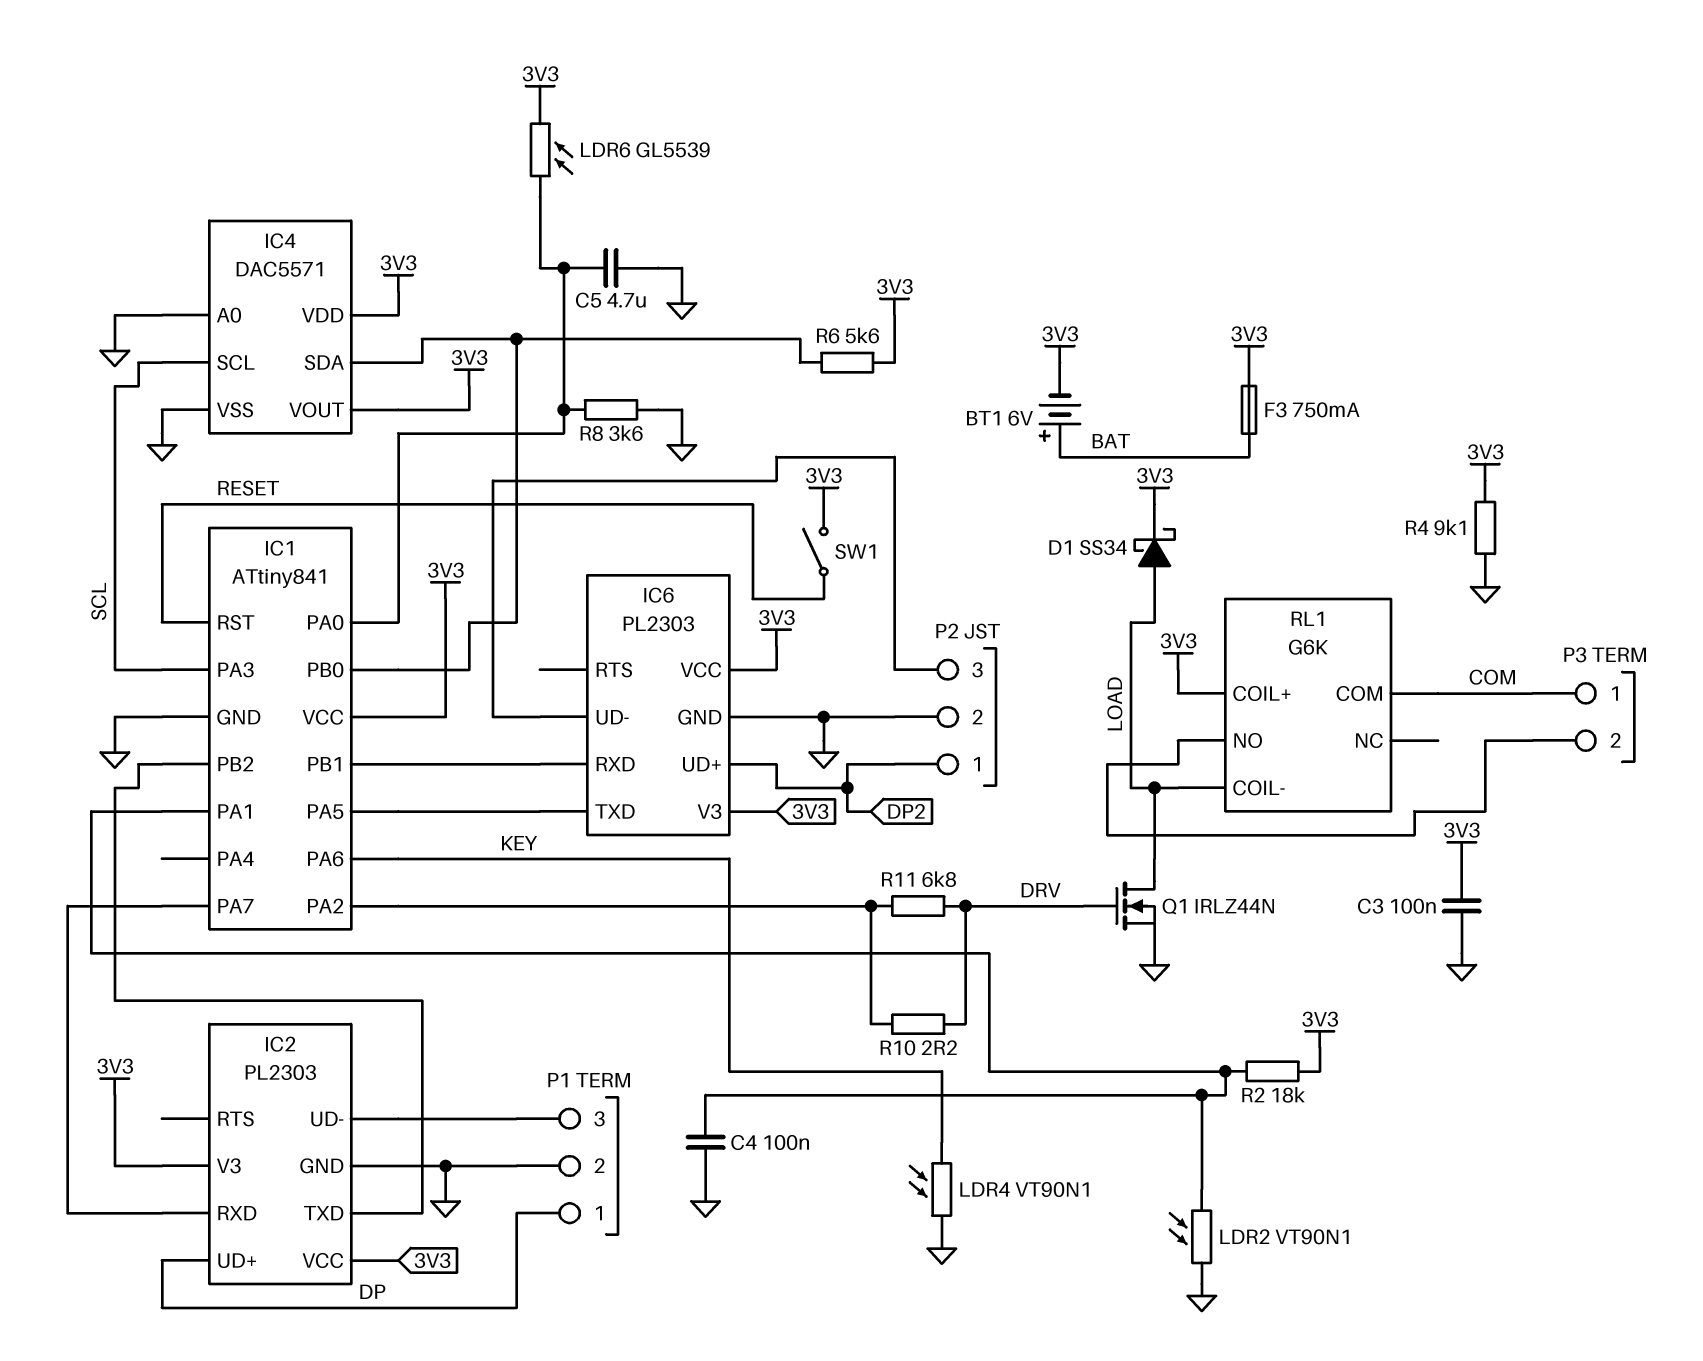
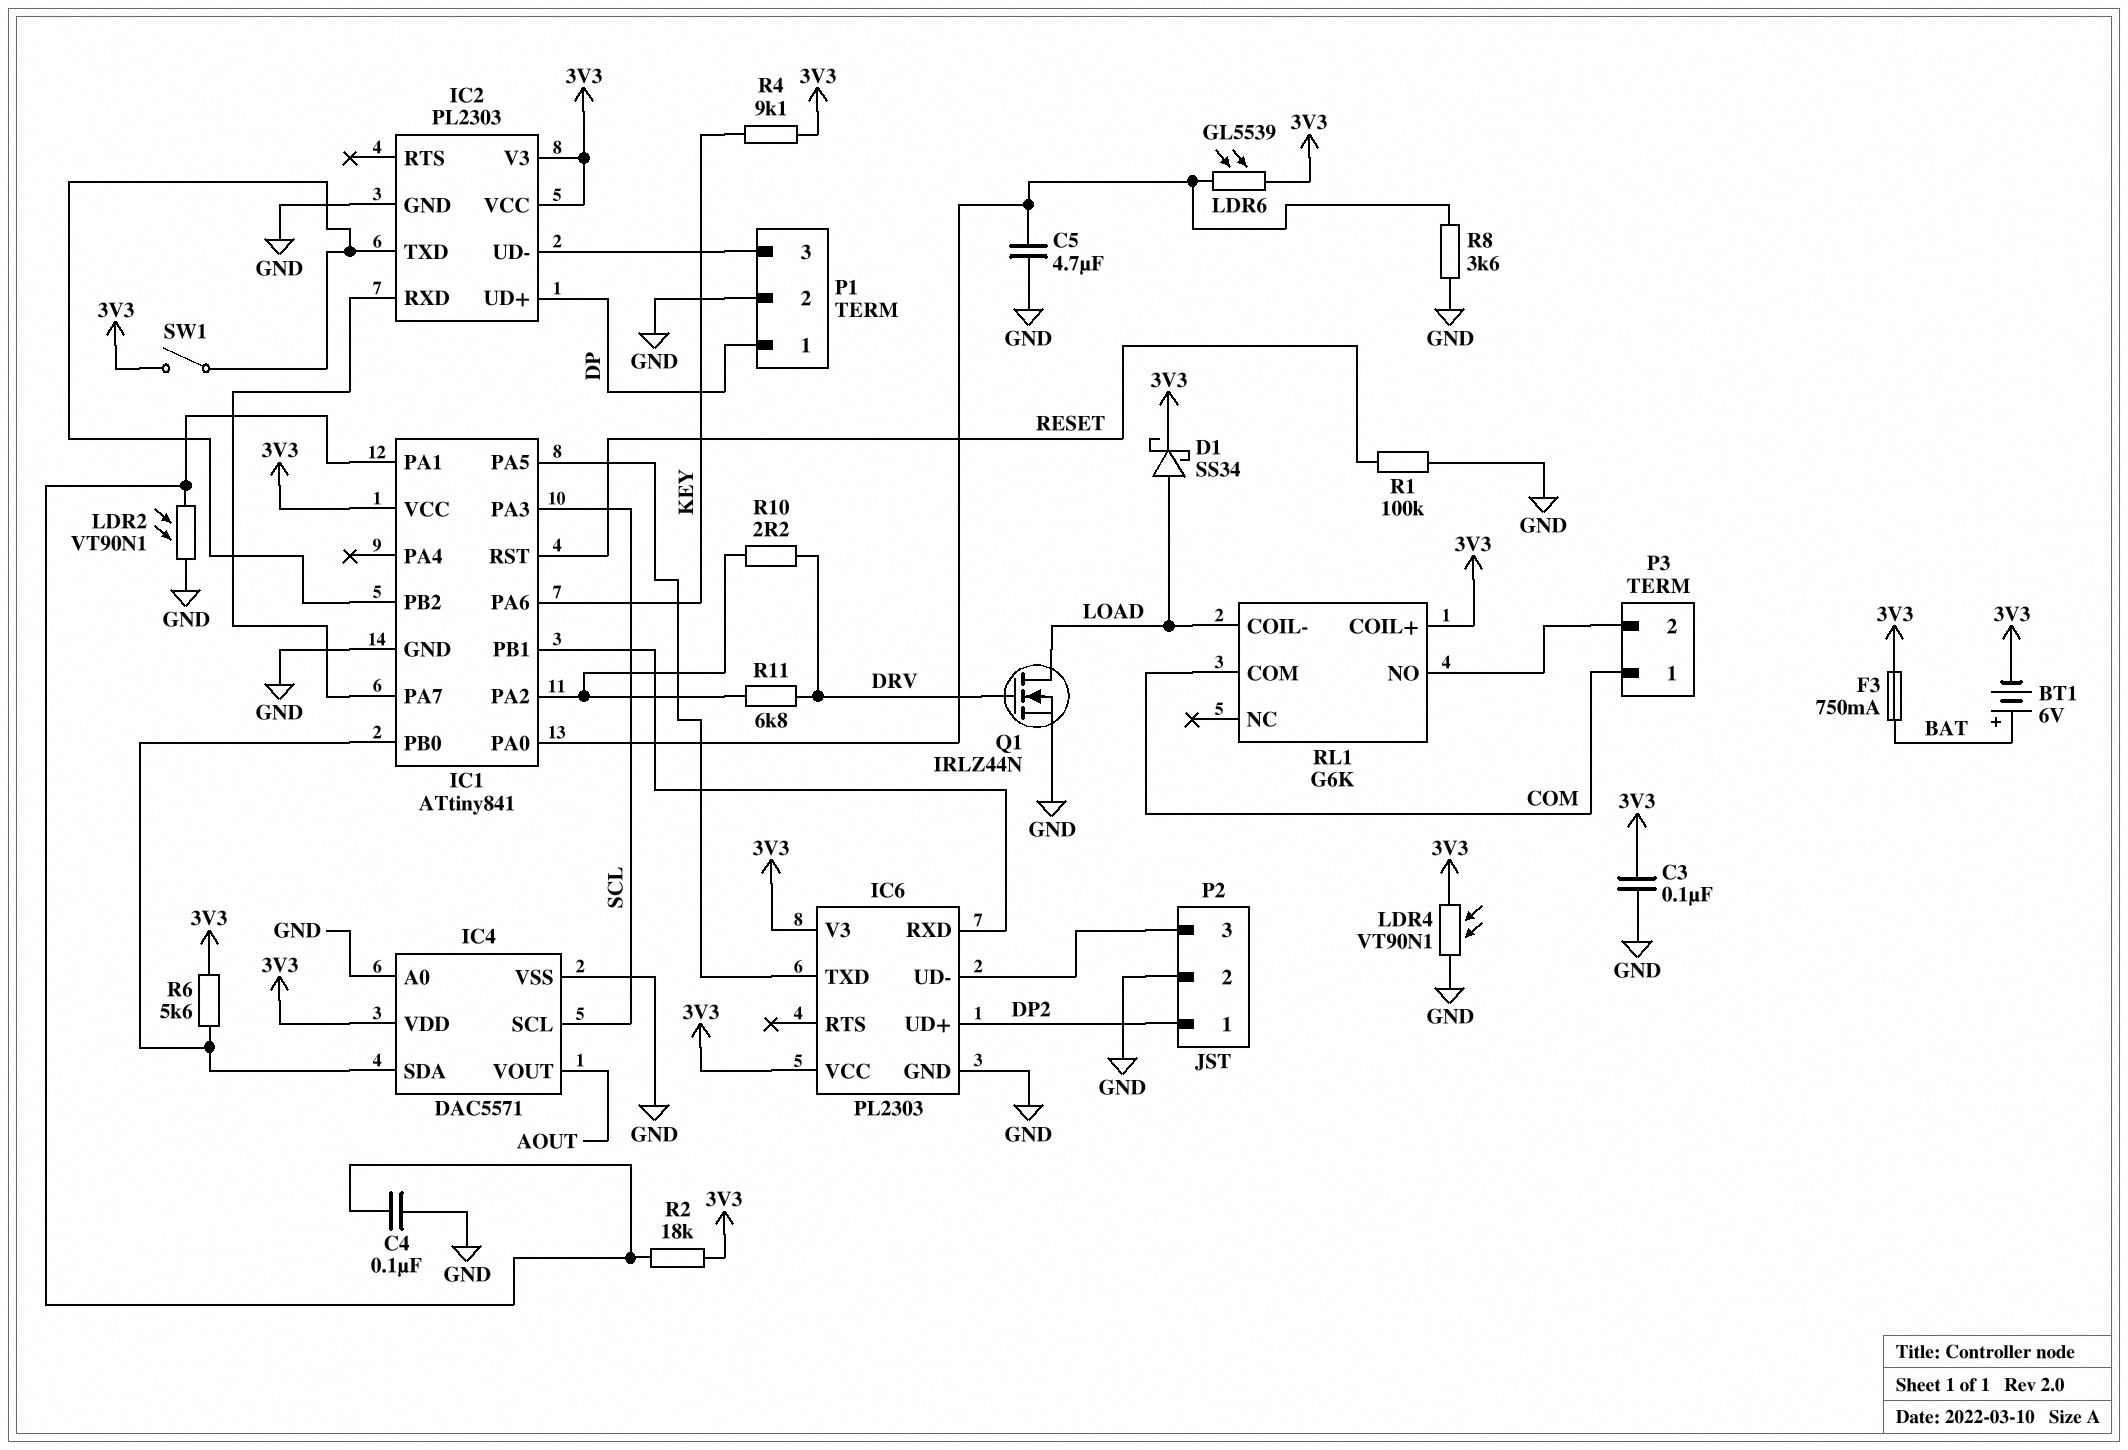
IC4 pin VOUT: 3V3 -> AOUT
LDR4: VT90N1 (GND, KEY) -> VT90N1 (3V3, GND)
R1: none -> 100k (GND, RESET)
R4: 9.1k (3V3, GND) -> 9.1k (3V3, KEY)
SW1: switch (3V3, RESET) -> switch (3V3, IC1/PB2)

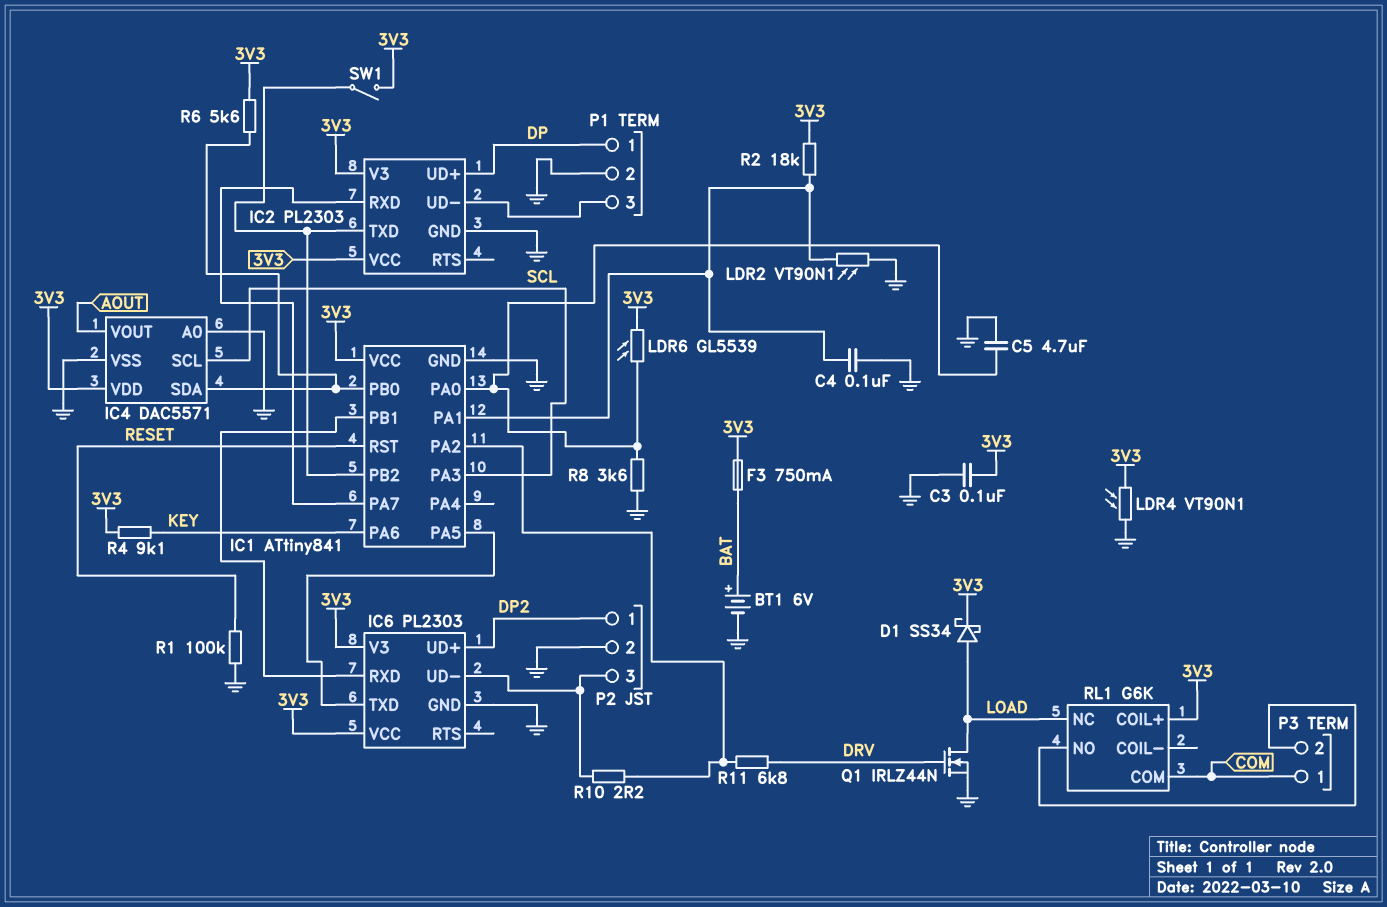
BT1: 6V (plus BAT, minus 3V3) -> 6V (plus BAT, minus GND)
R10: 2.2 (DRV, IC1/PA2) -> 2.2 (IC1/PA2, IC6/UD-)
RL1 pin COIL-: LOAD -> none
RL1 pin NC: none -> LOAD

